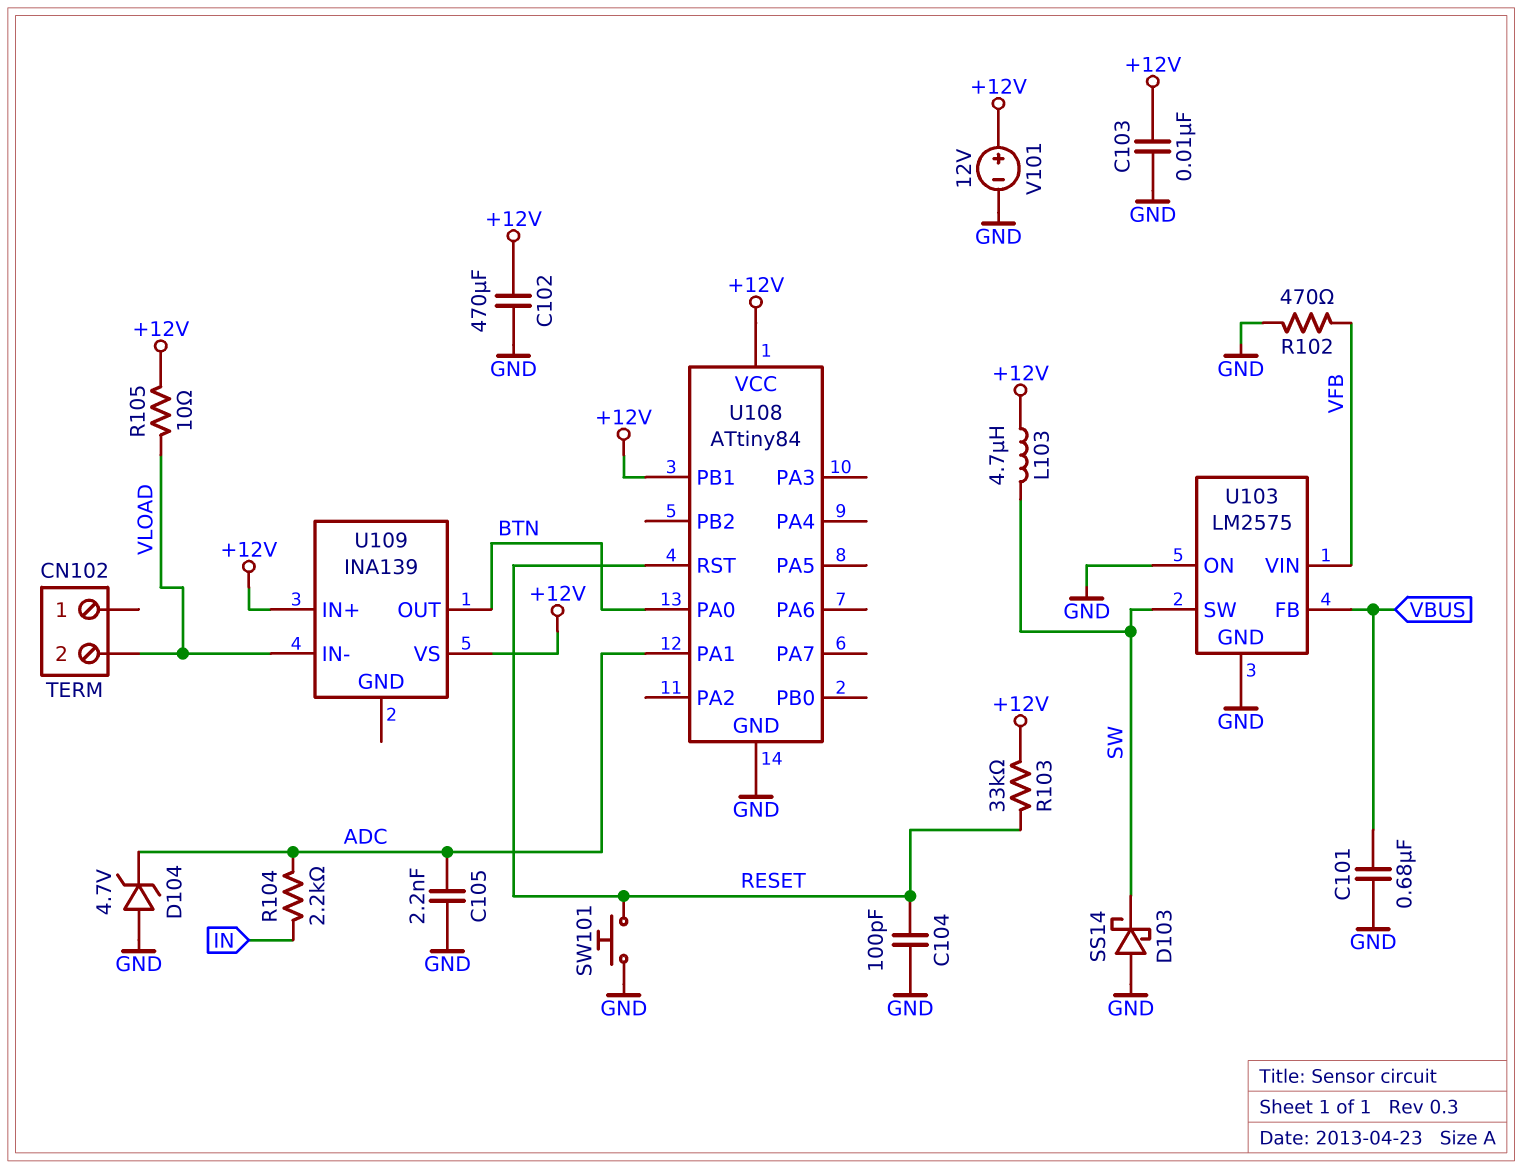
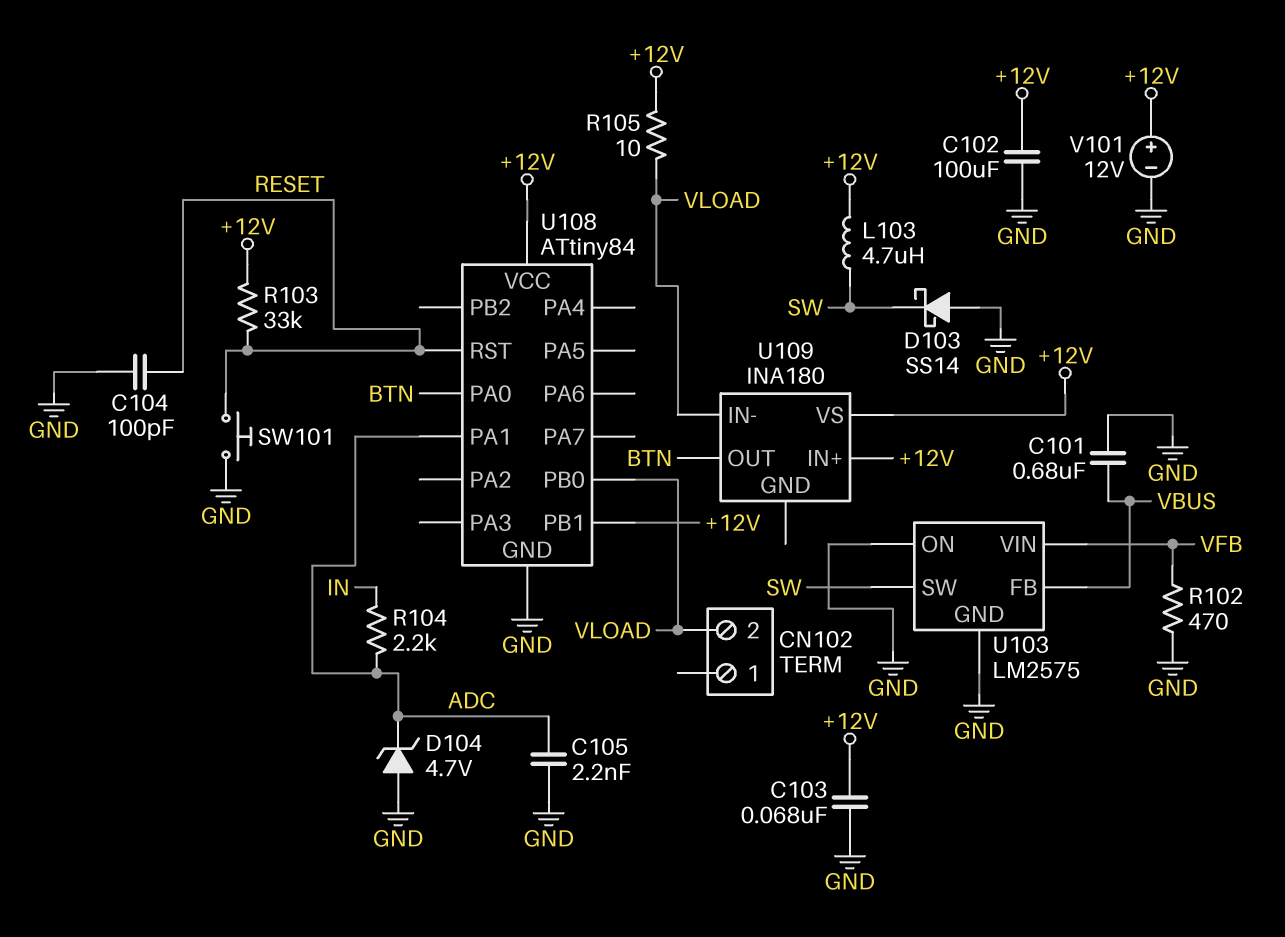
C102: 470uF (+12V, GND) -> 100uF (+12V, GND)
C103: 10nF (+12V, GND) -> 68nF (+12V, GND)
U108 pin PB0: none -> VLOAD
U109: INA139 -> INA180

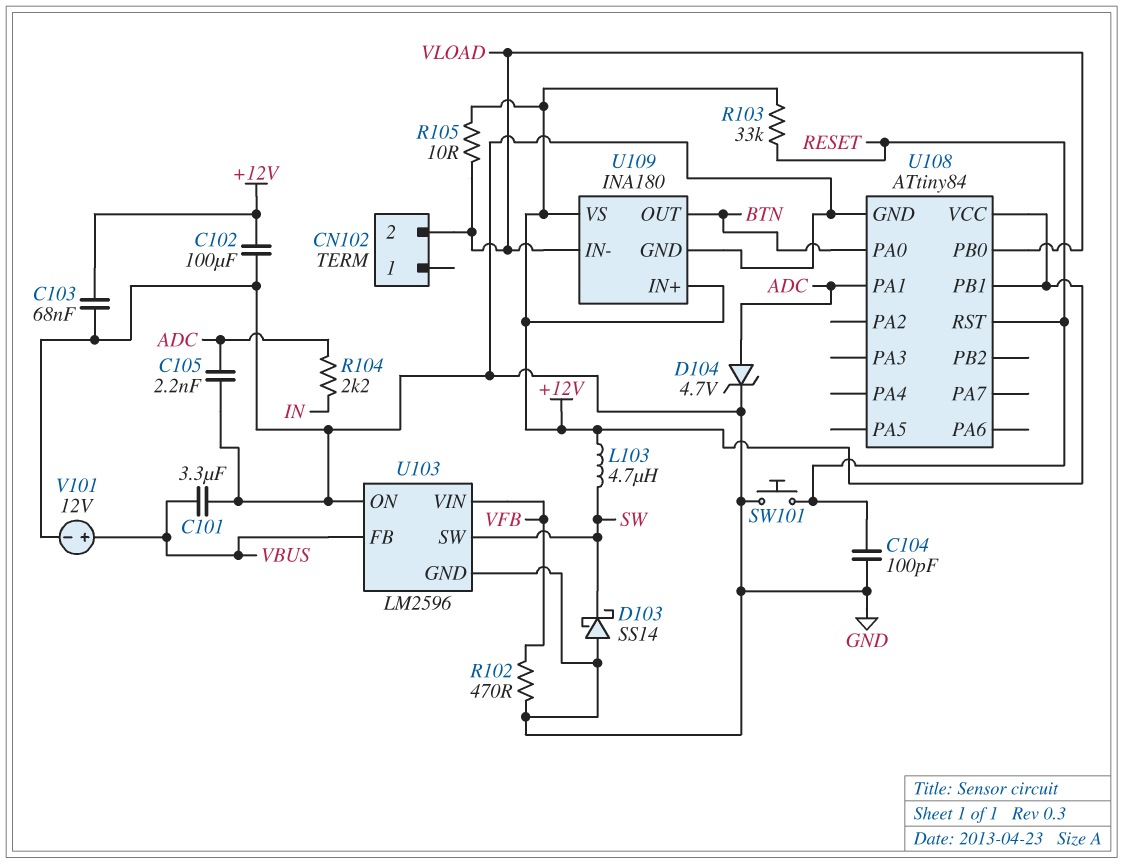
C101: 680nF (GND, VBUS) -> 3.3uF (GND, VBUS)
D104: zener 4.7V (A GND, K ADC) -> zener 4.7V (A ADC, K GND)
U103: LM2575 -> LM2596
U109 pin GND: none -> GND
V101: 12V (plus +12V, minus GND) -> 12V (plus VBUS, minus GND)

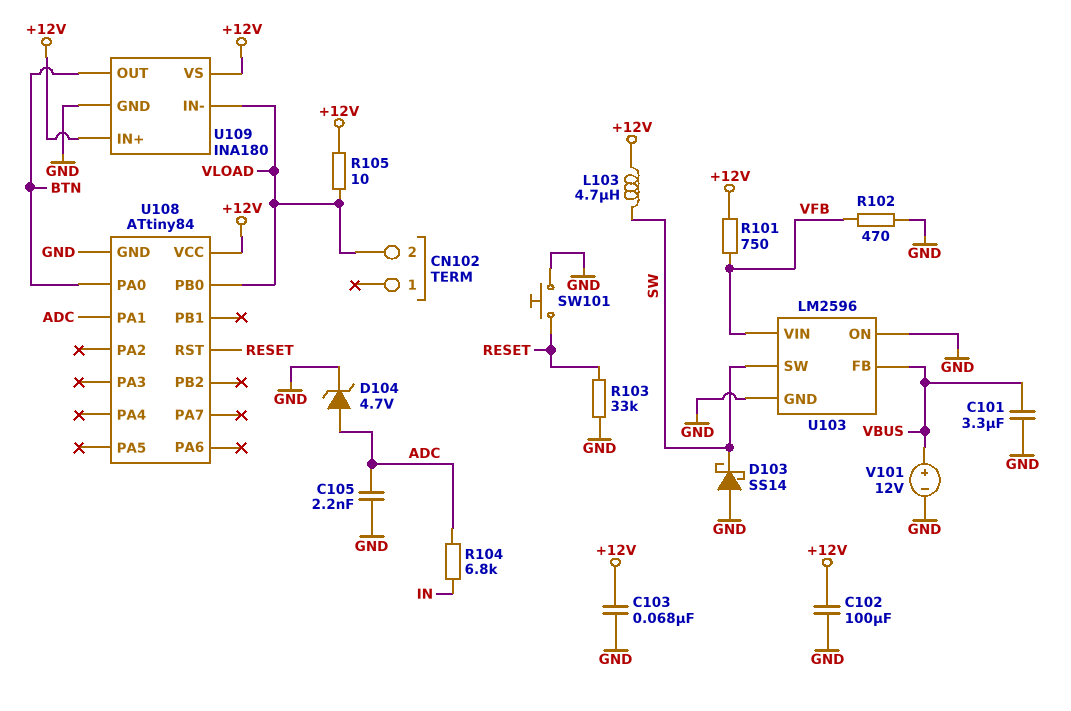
C104: 100pF (GND, RESET) -> none
R101: none -> 750 (+12V, VFB)
R103: 33k (+12V, RESET) -> 33k (GND, RESET)
R104: 2.2k (ADC, IN) -> 6.8k (ADC, IN)
U108 pin PB1: +12V -> none

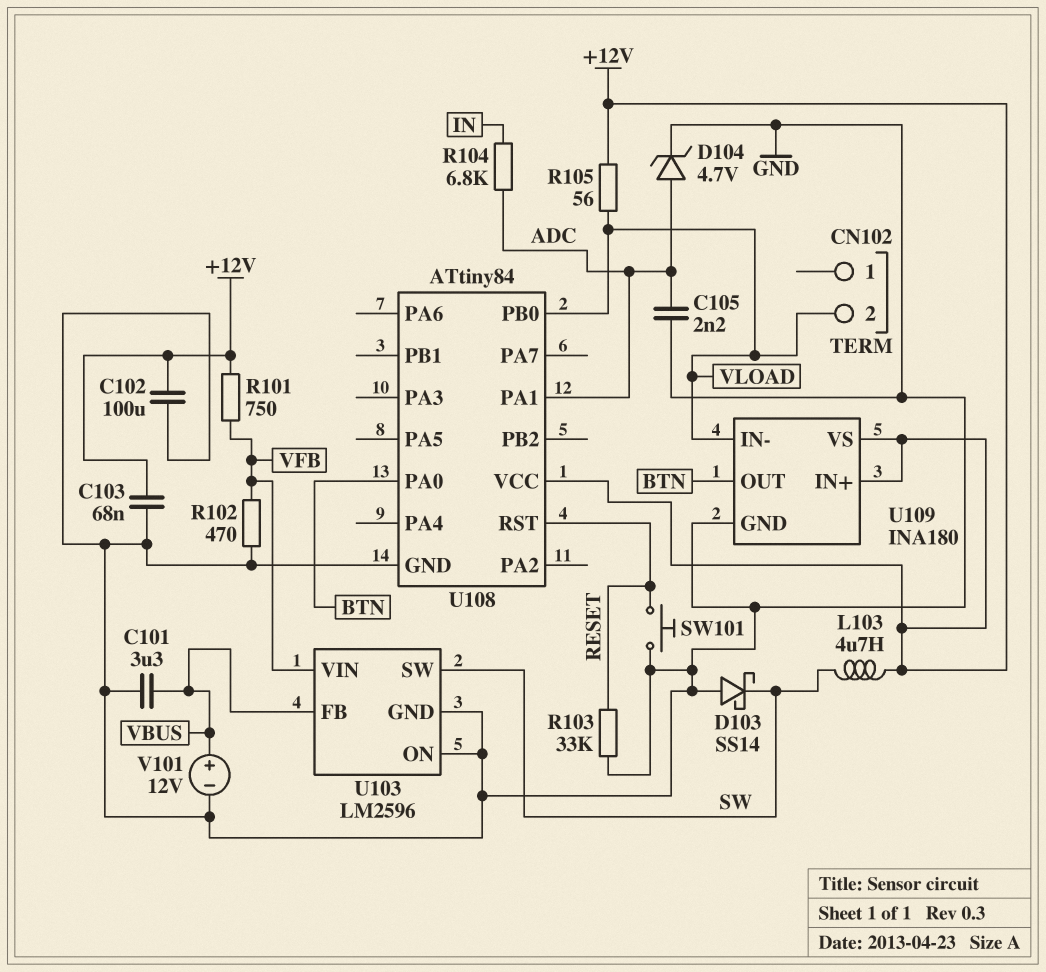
R105: 10 (+12V, VLOAD) -> 56 (+12V, VLOAD)

